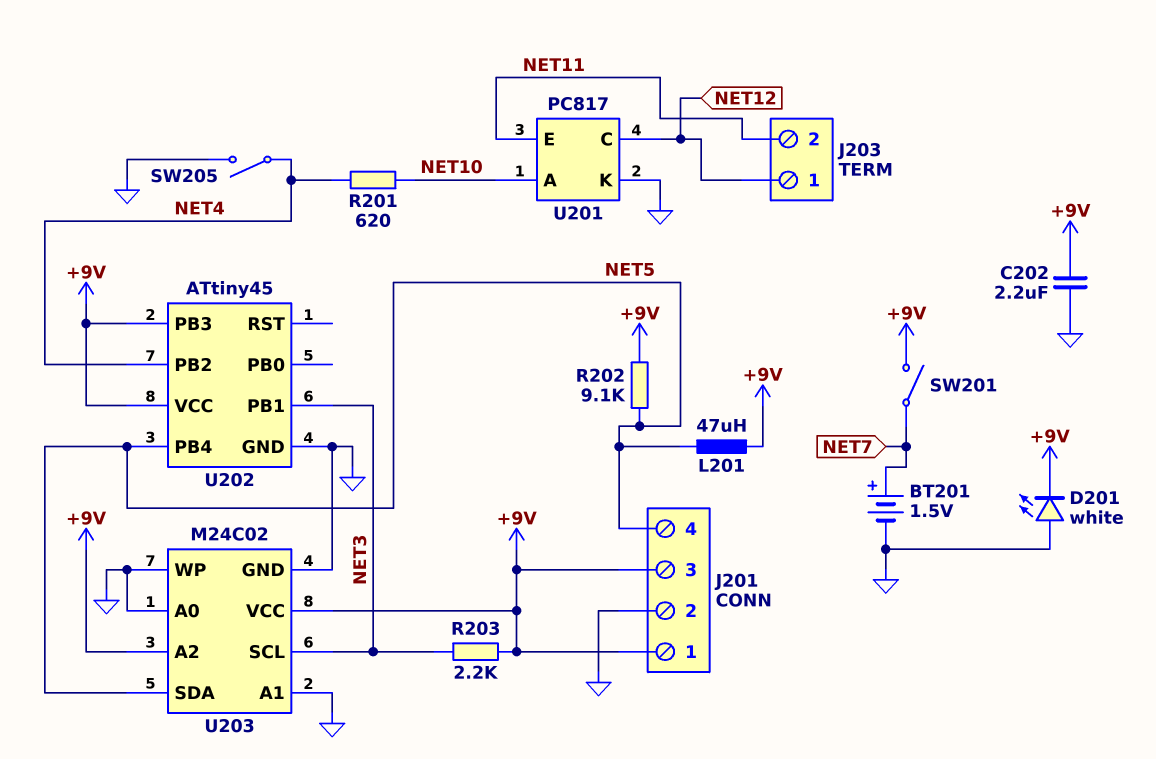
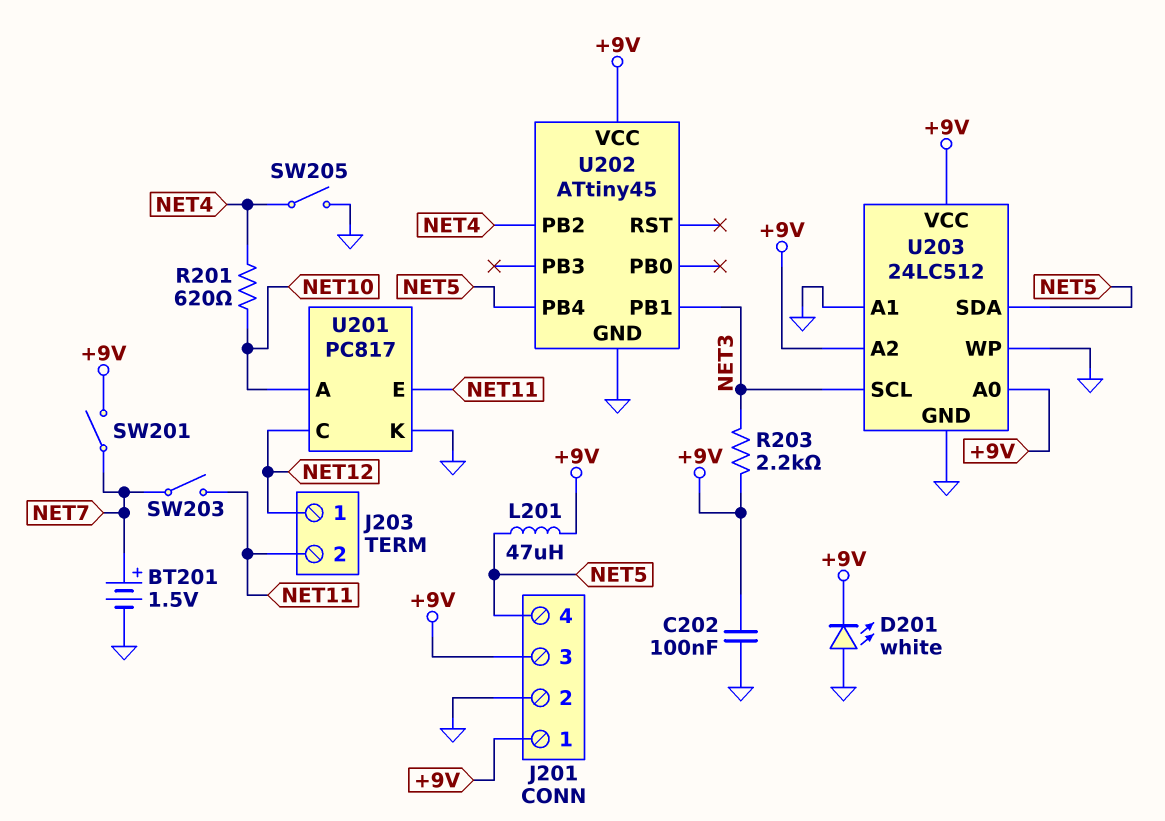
C202: 2.2uF (+9V, GND) -> 100nF (+9V, GND)
R202: 9.1k (+9V, NET5) -> none
SW203: none -> switch (NET7, NET11)
U202 pin PB3: +9V -> none
U203: M24C02 -> 24LC512
U203 pin A0: GND -> +9V

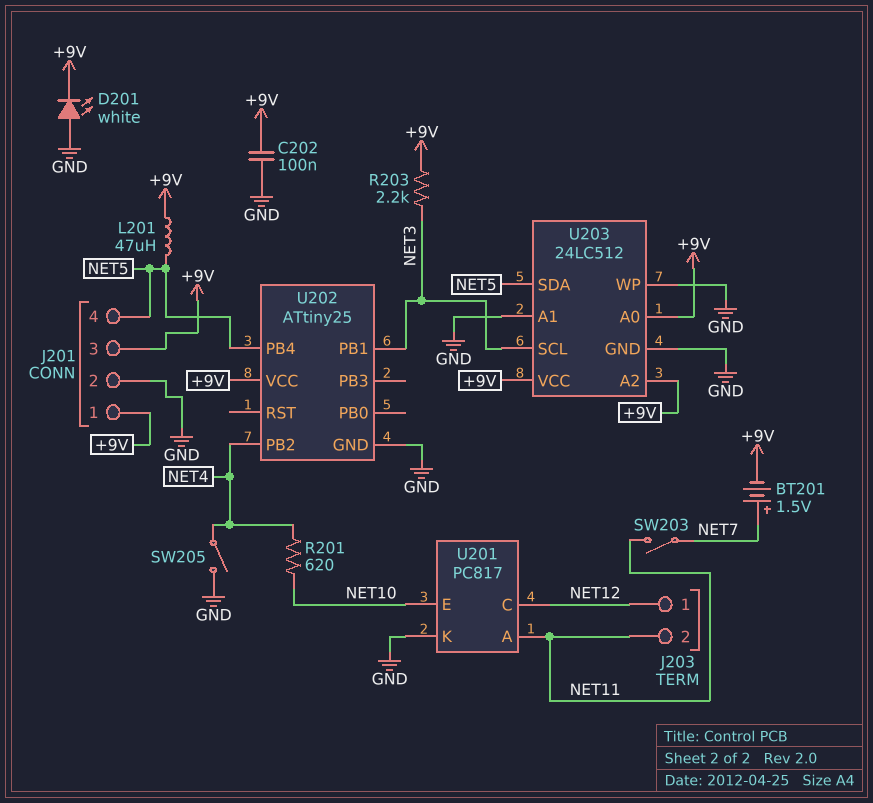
BT201: 1.5V (plus NET7, minus GND) -> 1.5V (plus NET7, minus +9V)
SW201: switch (+9V, NET7) -> none
U201 pin A: NET10 -> NET11
U201 pin E: NET11 -> NET10
U202: ATtiny45 -> ATtiny25

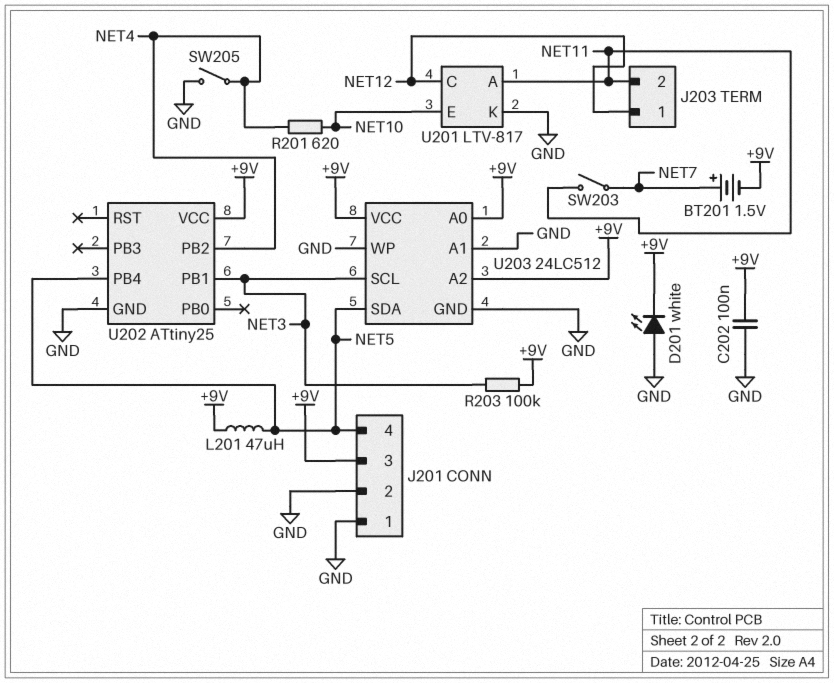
J201 pin 1: +9V -> GND
R203: 2.2k (+9V, NET3) -> 100k (+9V, NET3)
U201: PC817 -> LTV-817

